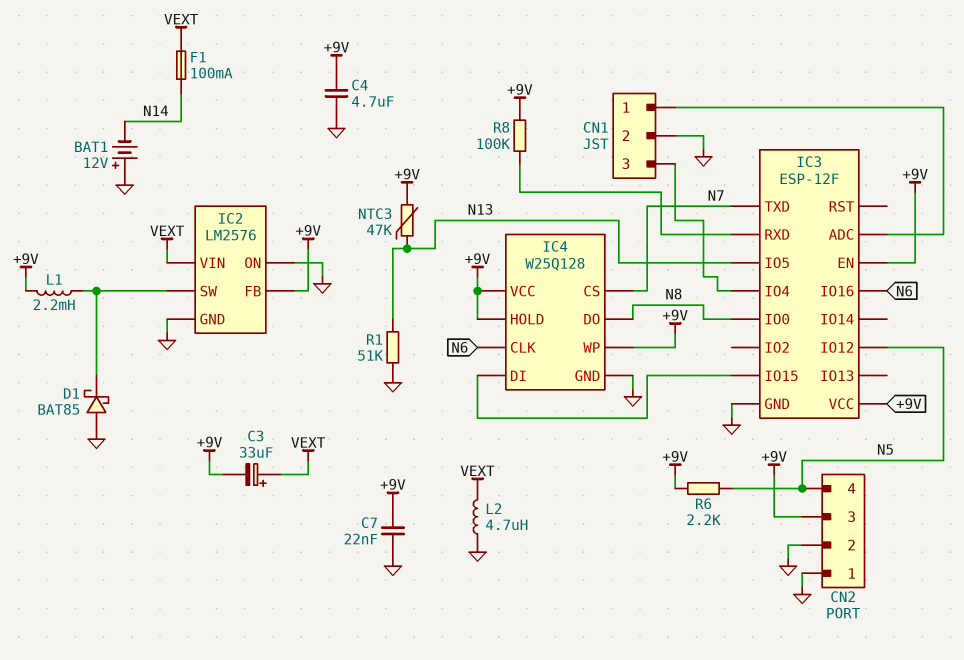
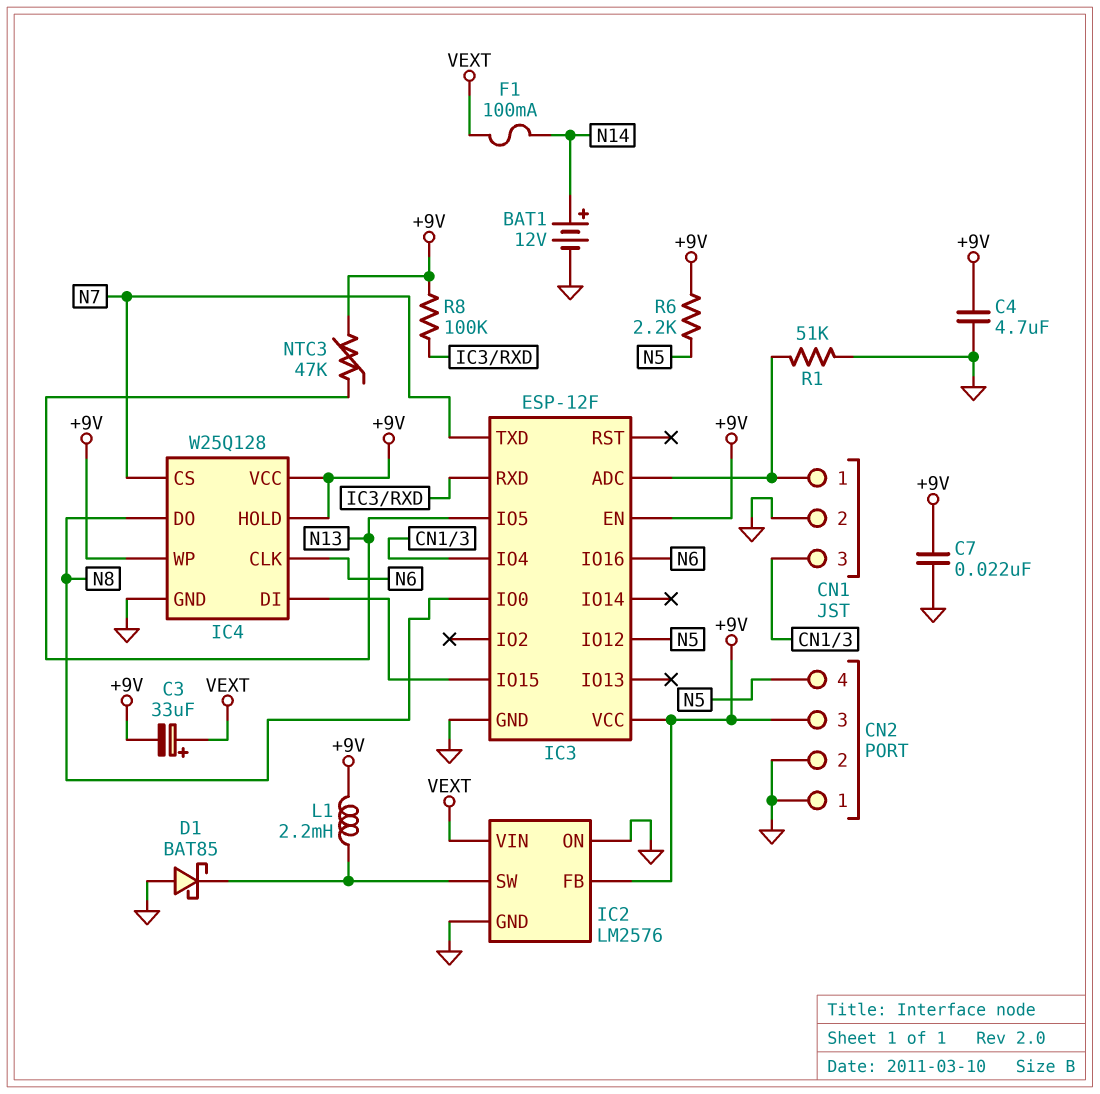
BAT1: 12V (plus GND, minus N14) -> 12V (plus N14, minus GND)
L2: 4.7uH (GND, VEXT) -> none
R1: 51k (GND, N13) -> 51k (CN1/1, GND)

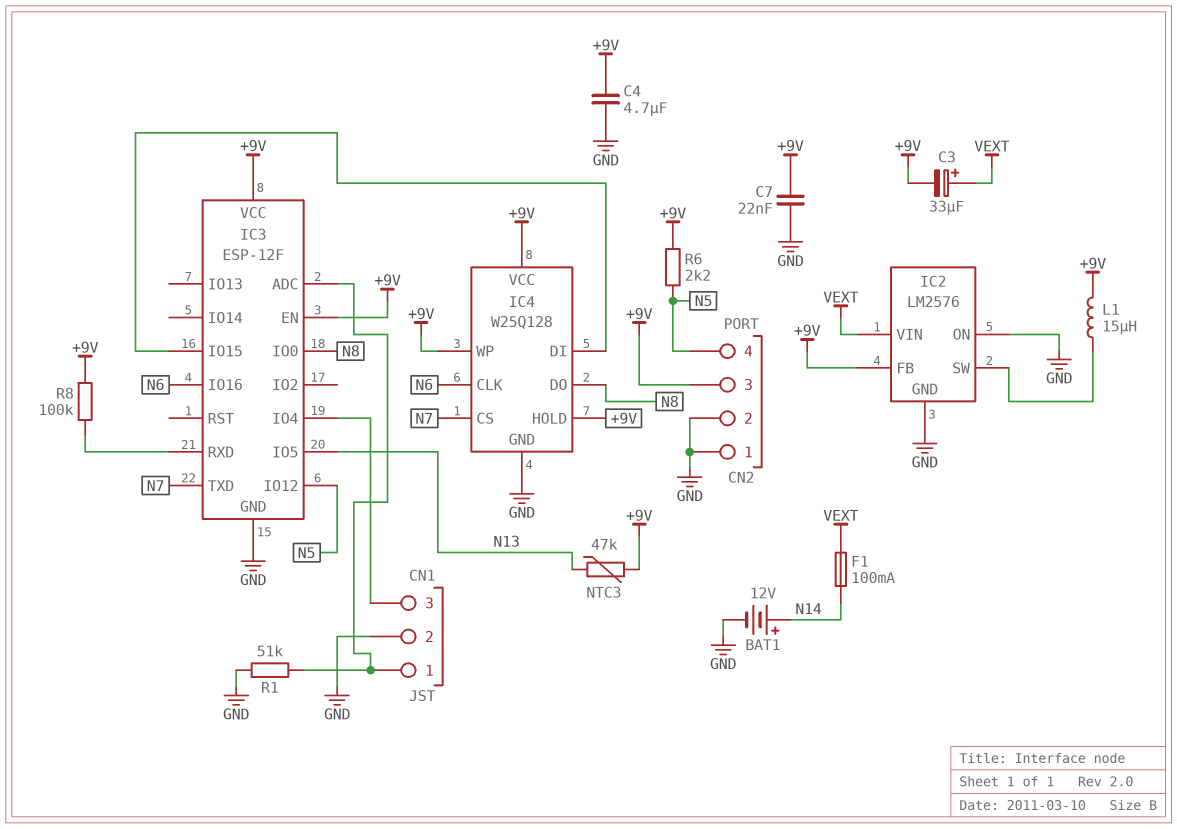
D1: schottky BAT85 (A GND, K IC2/SW) -> none
L1: 2.2mH (+9V, IC2/SW) -> 15uH (+9V, IC2/SW)

